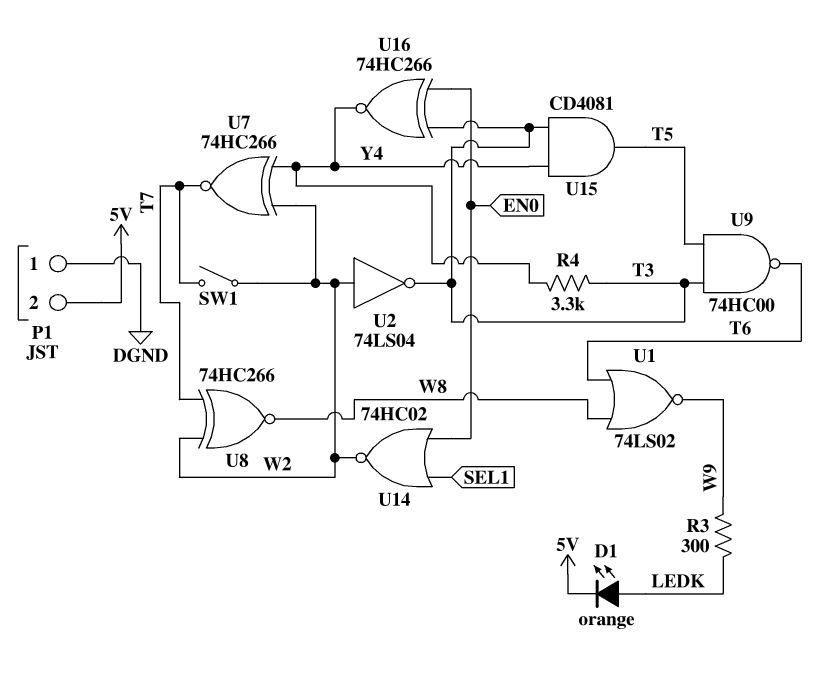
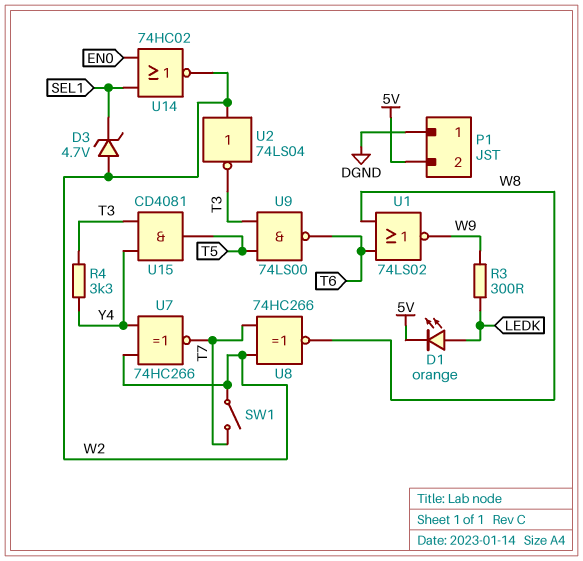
D3: none -> zener 4.7V (A W2, K SEL1)
U9: NAND 74HC00 (in T3, in T5, out T6) -> NAND 74LS00 (in T3, in T5, out T6)
U16: XNOR 74HC266 (in EN0, in T3, out Y4) -> none

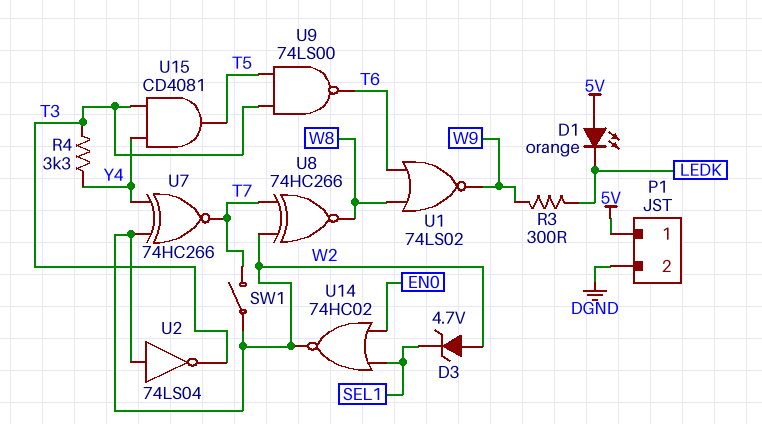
D1: LED orange (A LEDK, K 5V) -> LED orange (A 5V, K LEDK)
P1 pin 1: DGND -> 5V
P1 pin 2: 5V -> DGND

